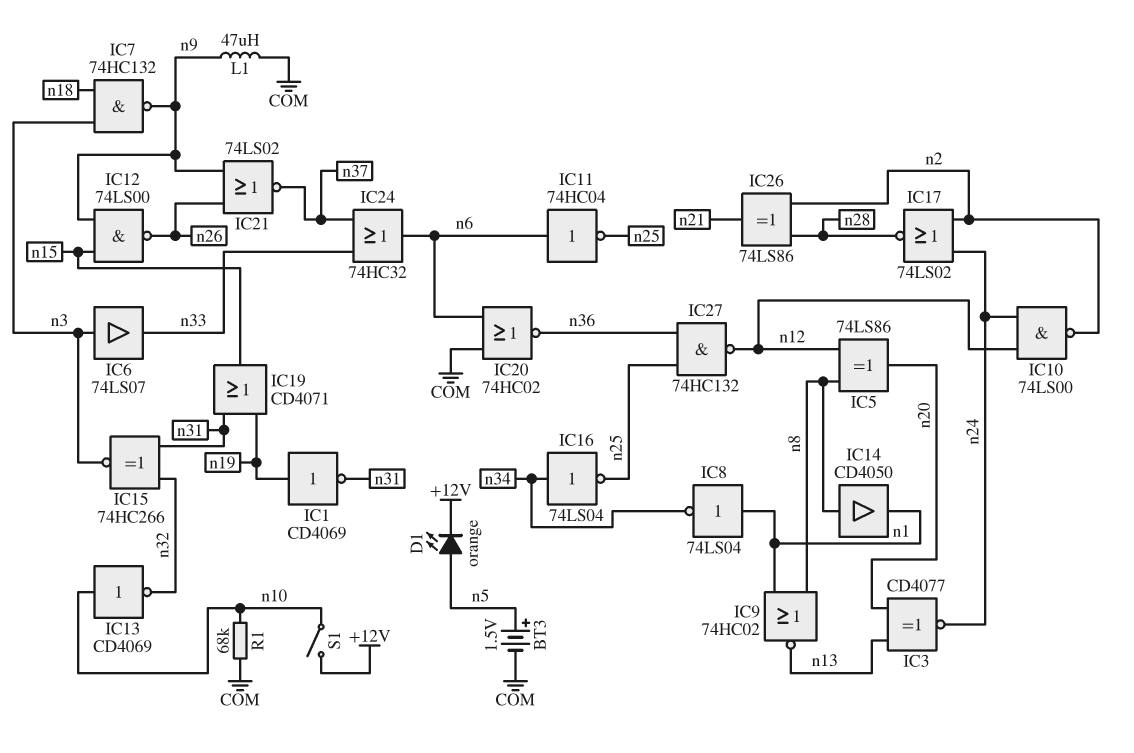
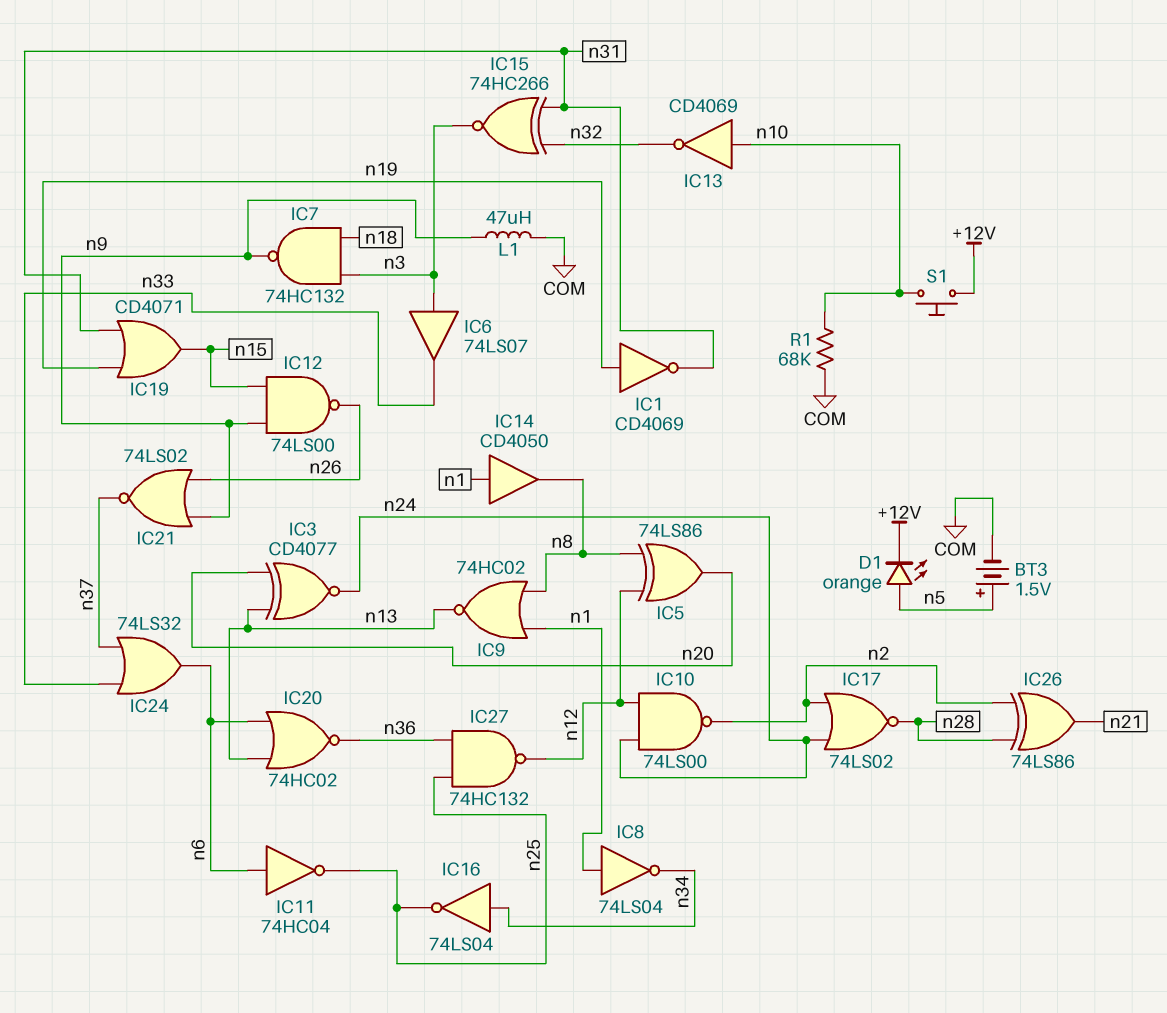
IC14: buffer CD4050 (in n8, out n1) -> buffer CD4050 (in n1, out n8)
IC20: NOR 74HC02 (in COM, in n6, out n36) -> NOR 74HC02 (in n6, in n13, out n36)
IC24: OR 74HC32 (in n33, in n37, out n6) -> OR 74LS32 (in n33, in n37, out n6)
S1: switch (+12V, n10) -> button (+12V, n10)

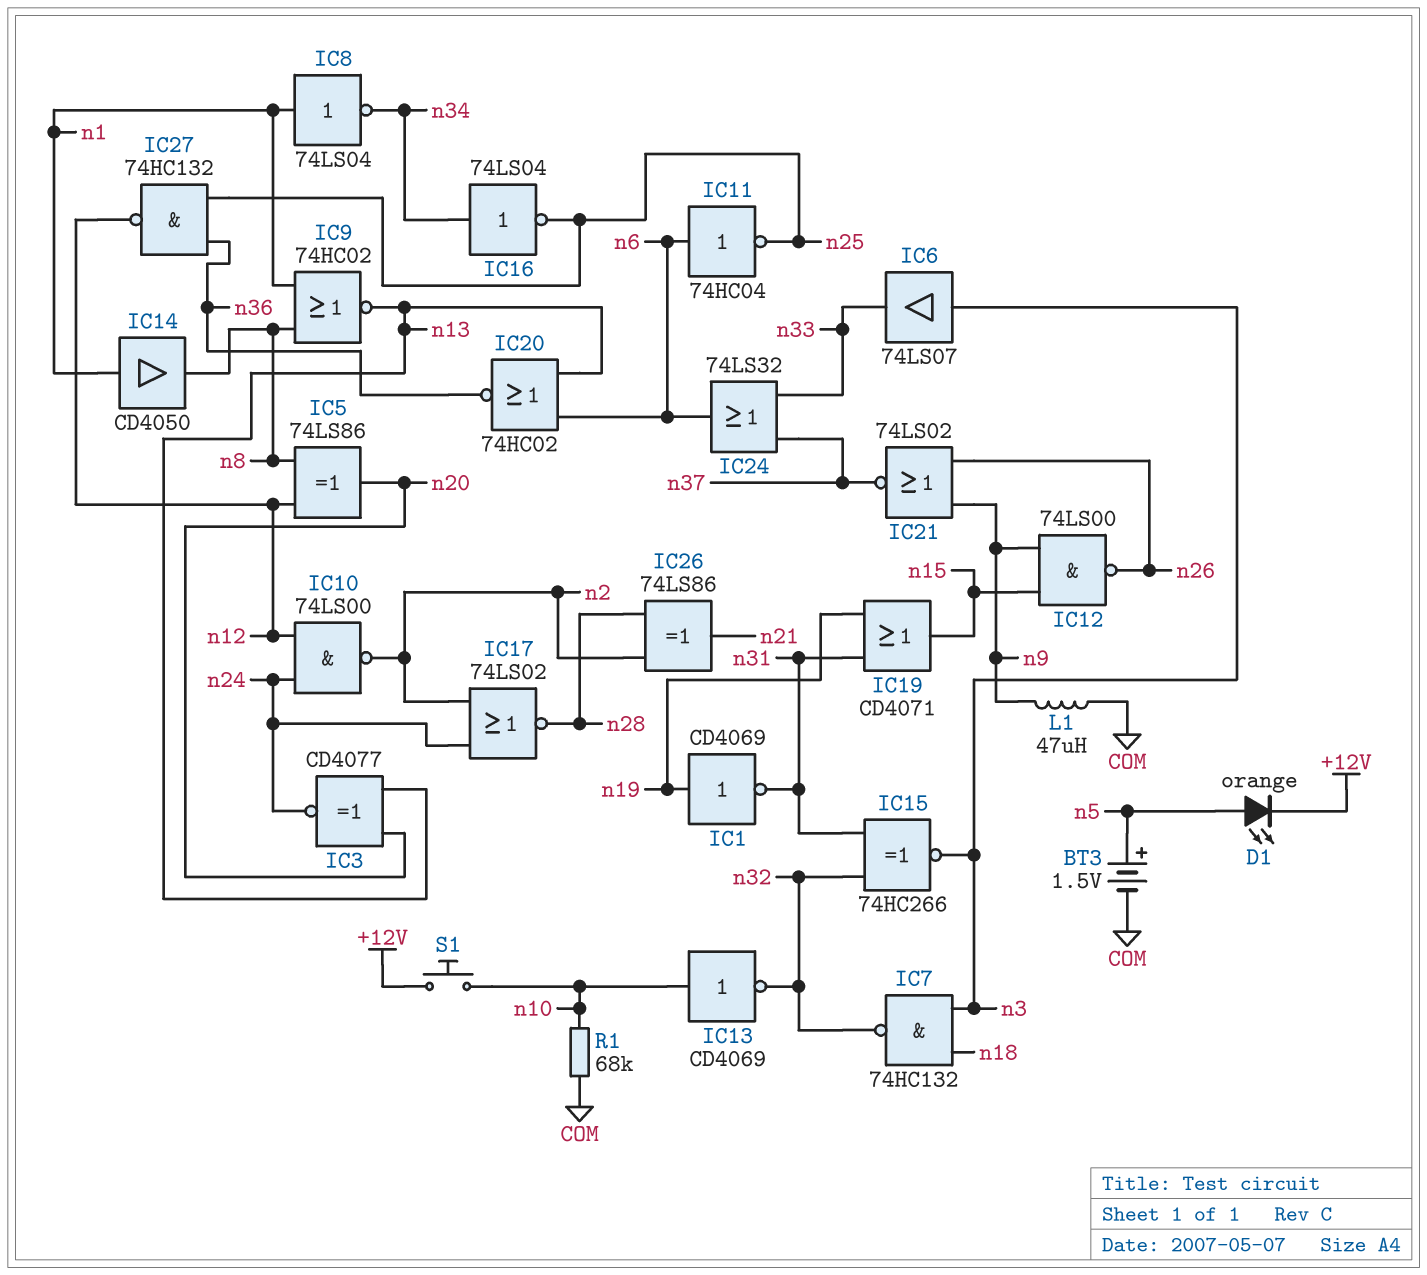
IC7: NAND 74HC132 (in n3, in n18, out n9) -> NAND 74HC132 (in n3, in n18, out n32)

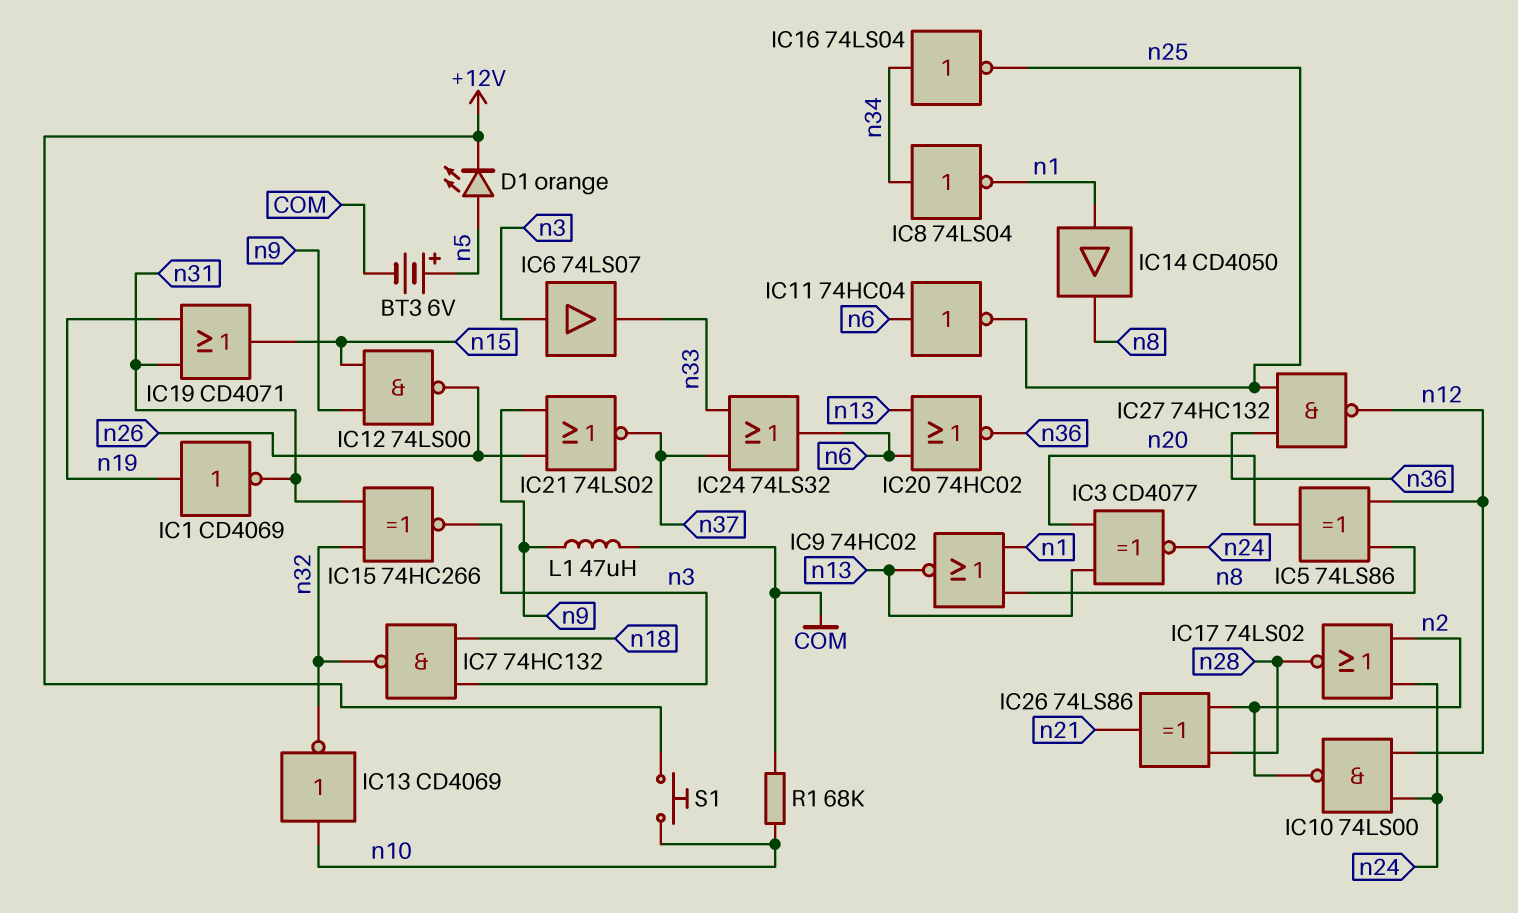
BT3: 1.5V (plus n5, minus COM) -> 6V (plus n5, minus COM)
IC8: NOT 74LS04 (in n1, out n34) -> NOT 74LS04 (in n34, out n1)

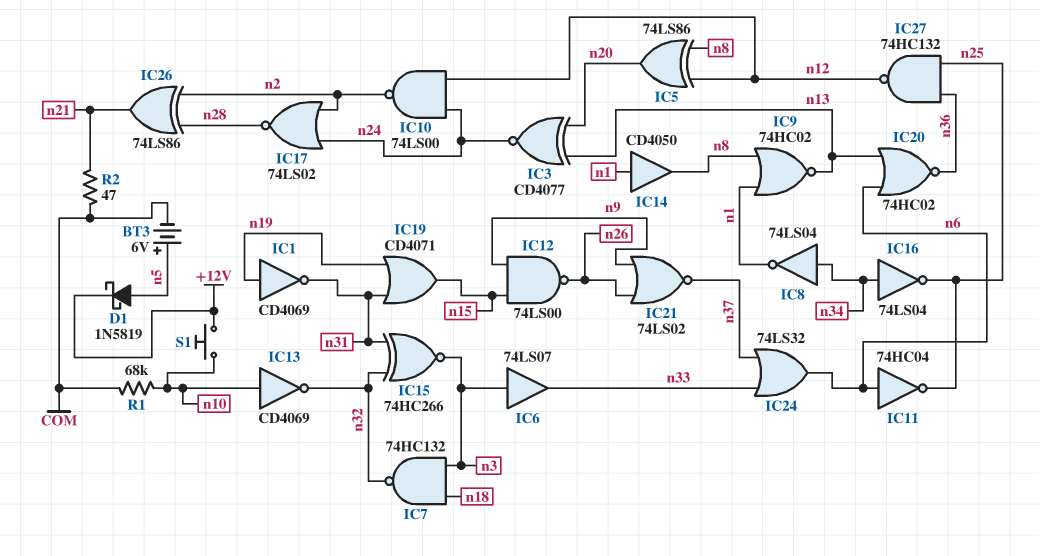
D1: LED orange (A n5, K +12V) -> schottky 1N5819 (A n5, K +12V)
L1: 47uH (COM, n9) -> none
R2: none -> 47 (COM, n21)

